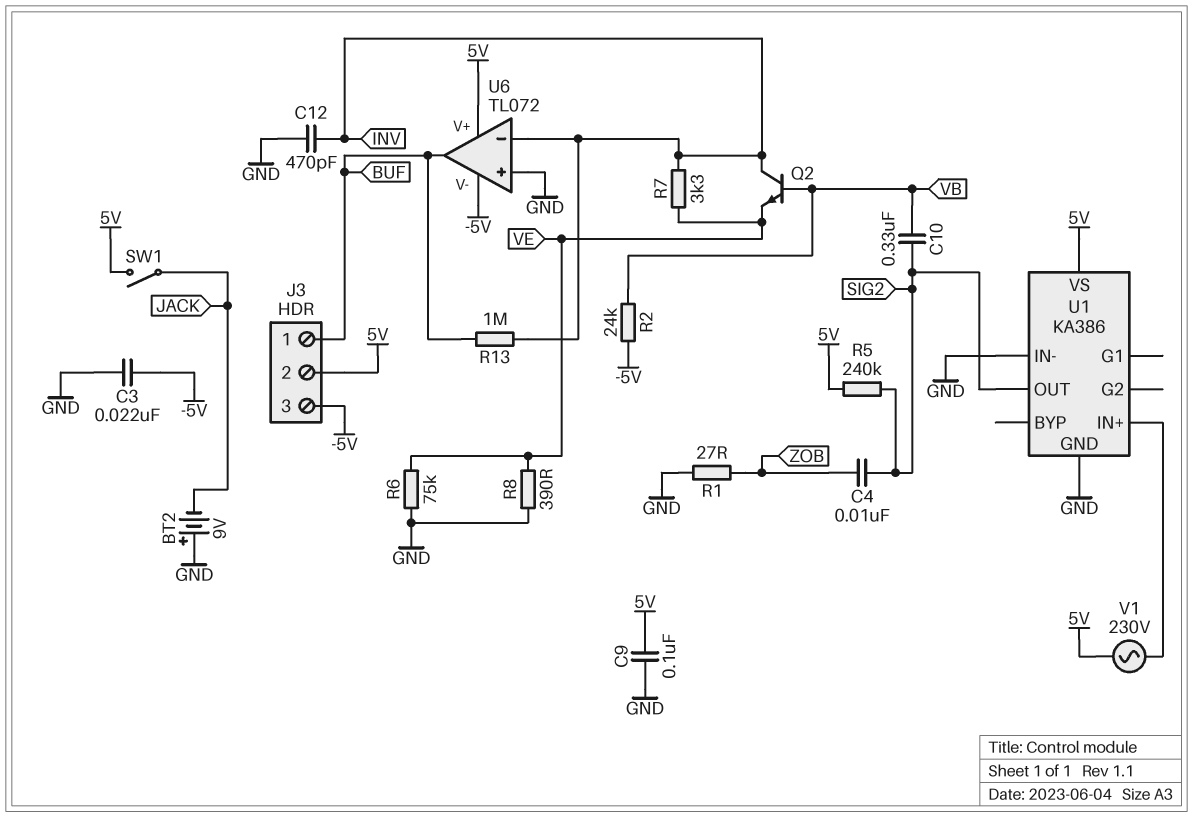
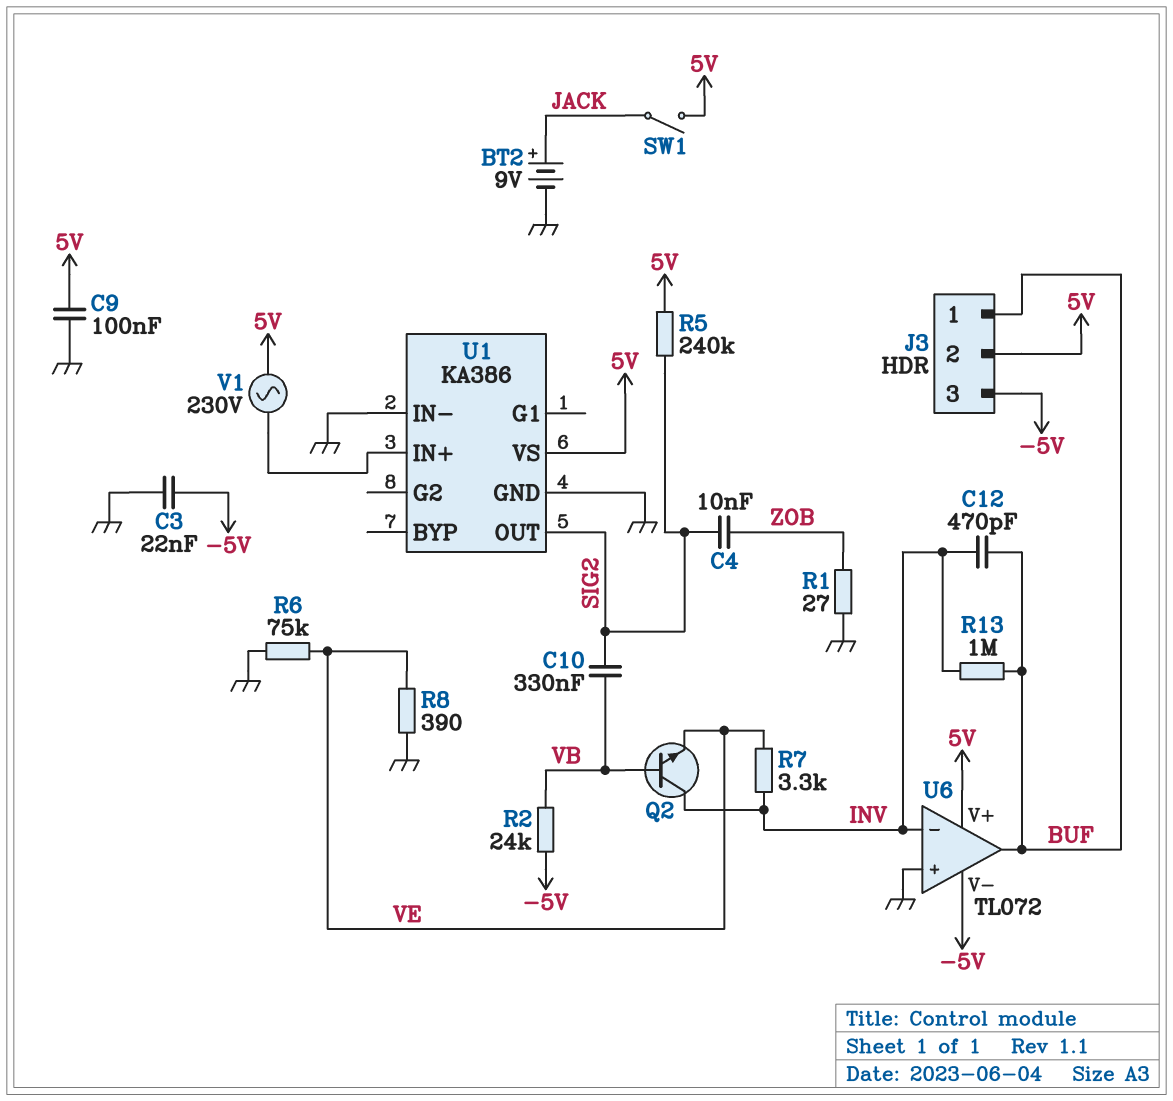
BT2: 9V (plus GND, minus JACK) -> 9V (plus JACK, minus GND)
C12: 470pF (GND, INV) -> 470pF (BUF, INV)

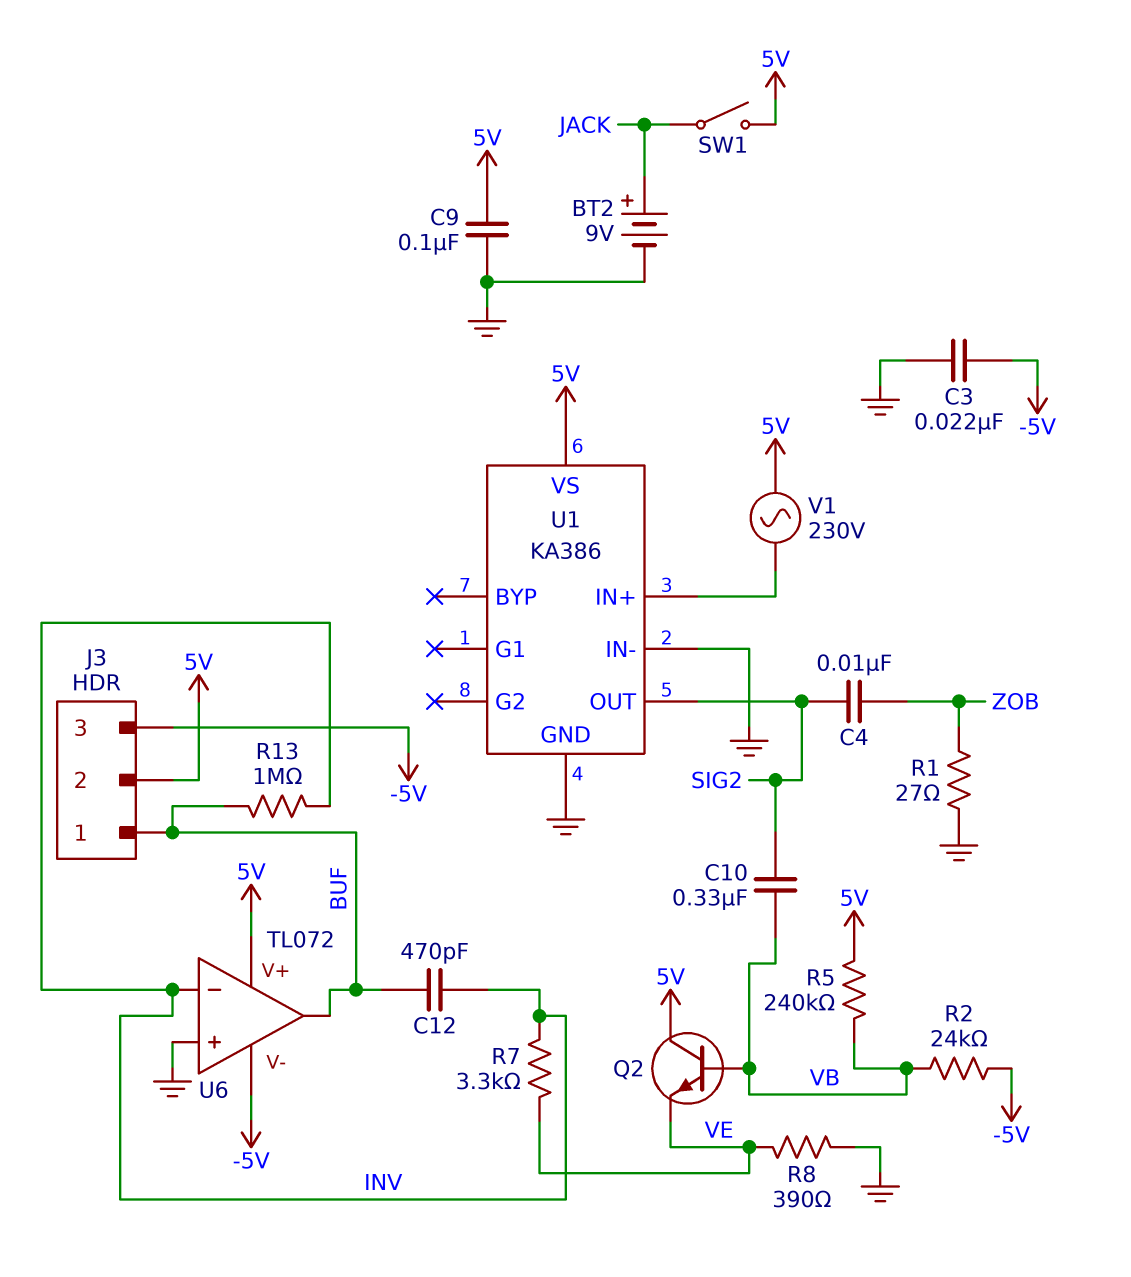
Q2: NPN (B VB, C INV, E VE) -> NPN (B VB, C 5V, E VE)
R5: 240k (5V, SIG2) -> 240k (5V, VB)
R6: 75k (GND, VE) -> none

